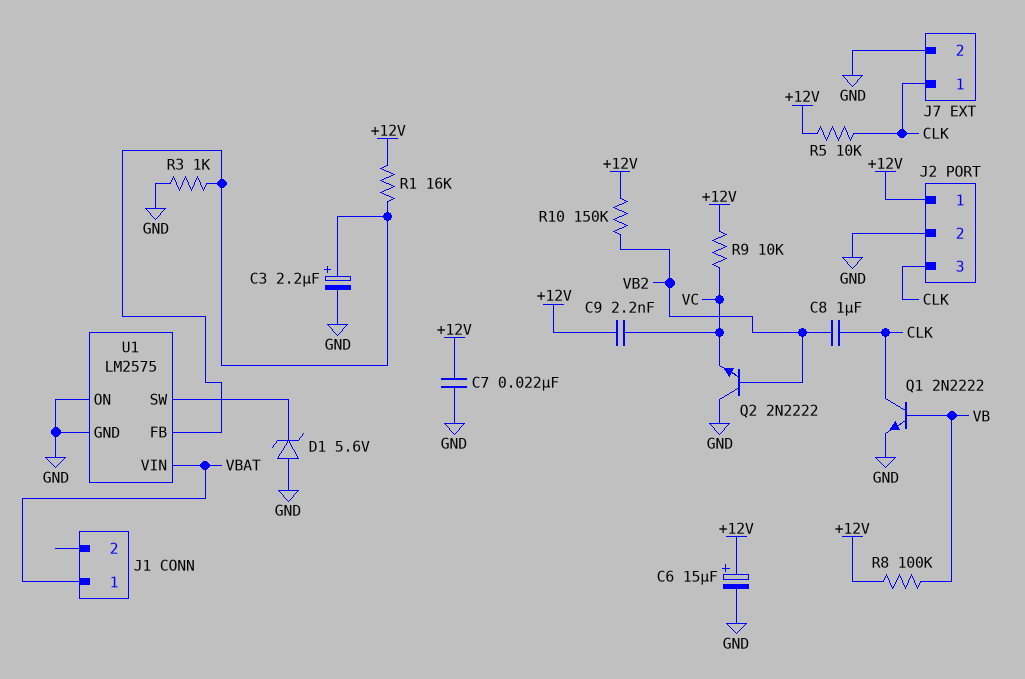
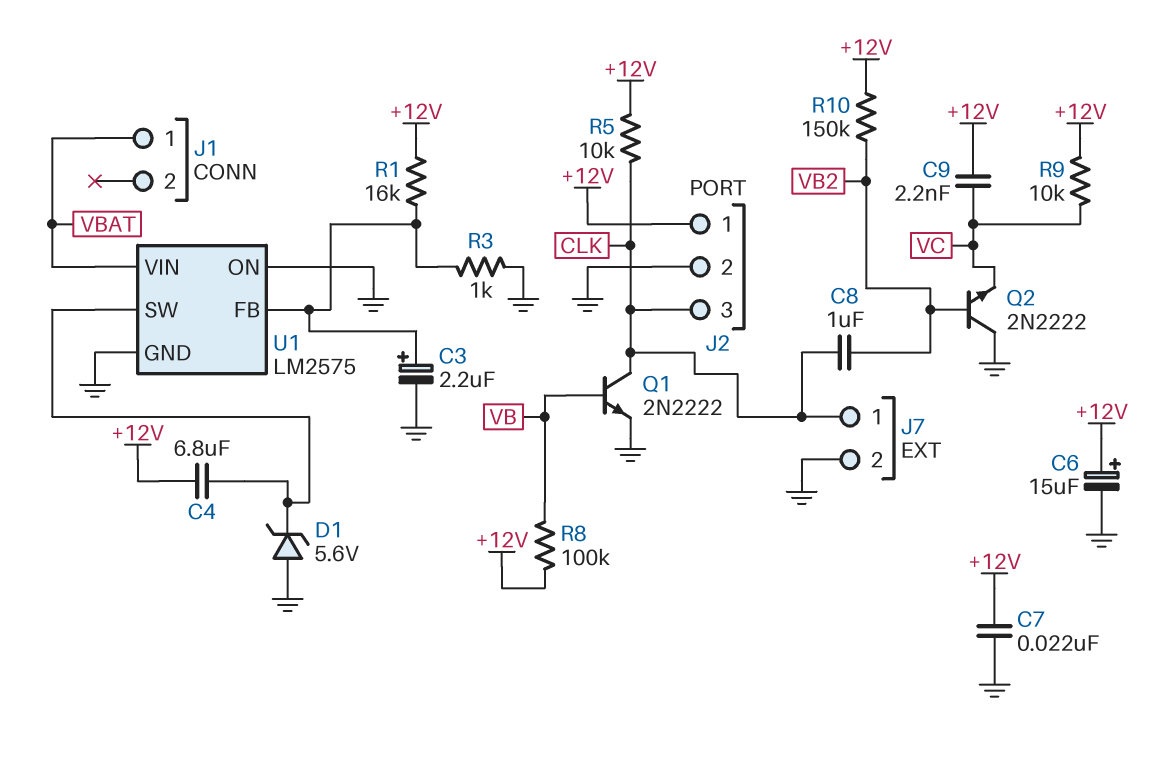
C4: none -> 6.8uF (+12V, U1/SW)

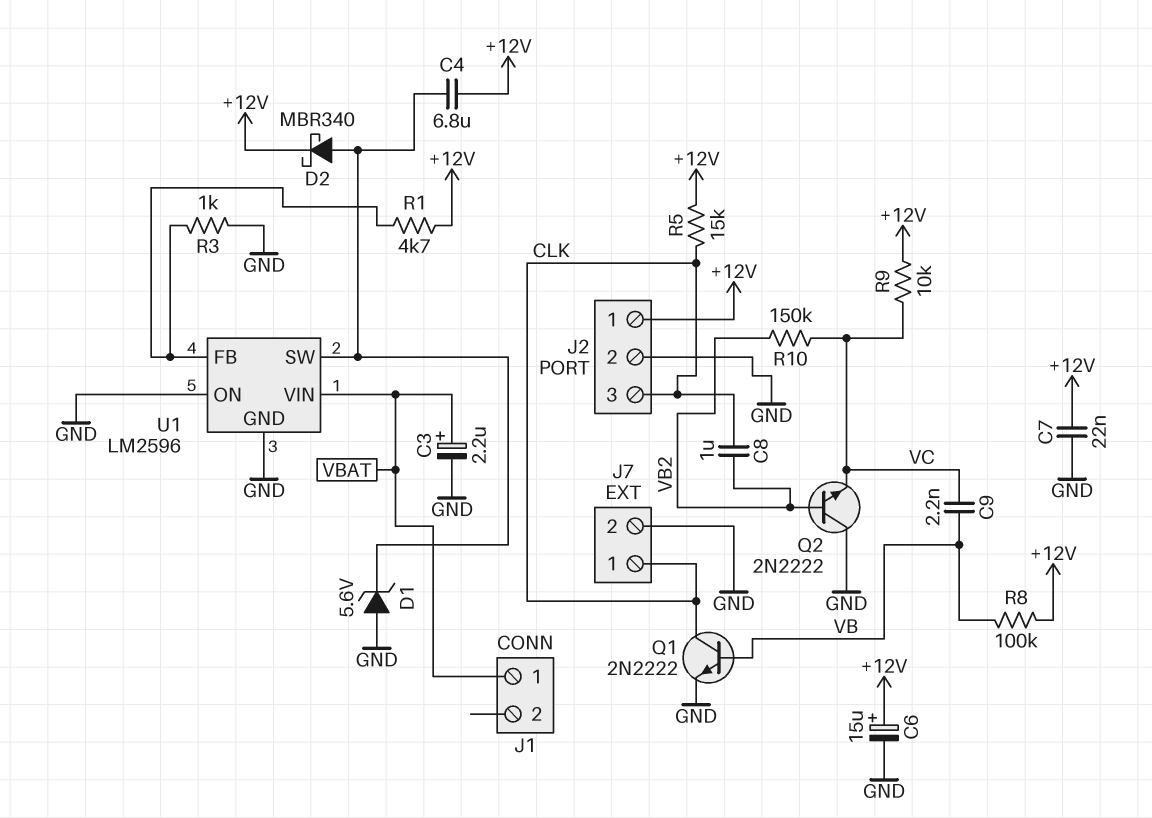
C3: 2.2uF (plus U1/FB, minus GND) -> 2.2uF (plus VBAT, minus GND)
C9: 2.2nF (+12V, VC) -> 2.2nF (VB, VC)
D2: none -> schottky MBR340 (A U1/SW, K +12V)
R1: 16k (+12V, U1/FB) -> 4.7k (+12V, U1/FB)
R5: 10k (+12V, CLK) -> 15k (+12V, CLK)
R10: 150k (+12V, VB2) -> 150k (VB2, VC)
U1: LM2575 -> LM2596

